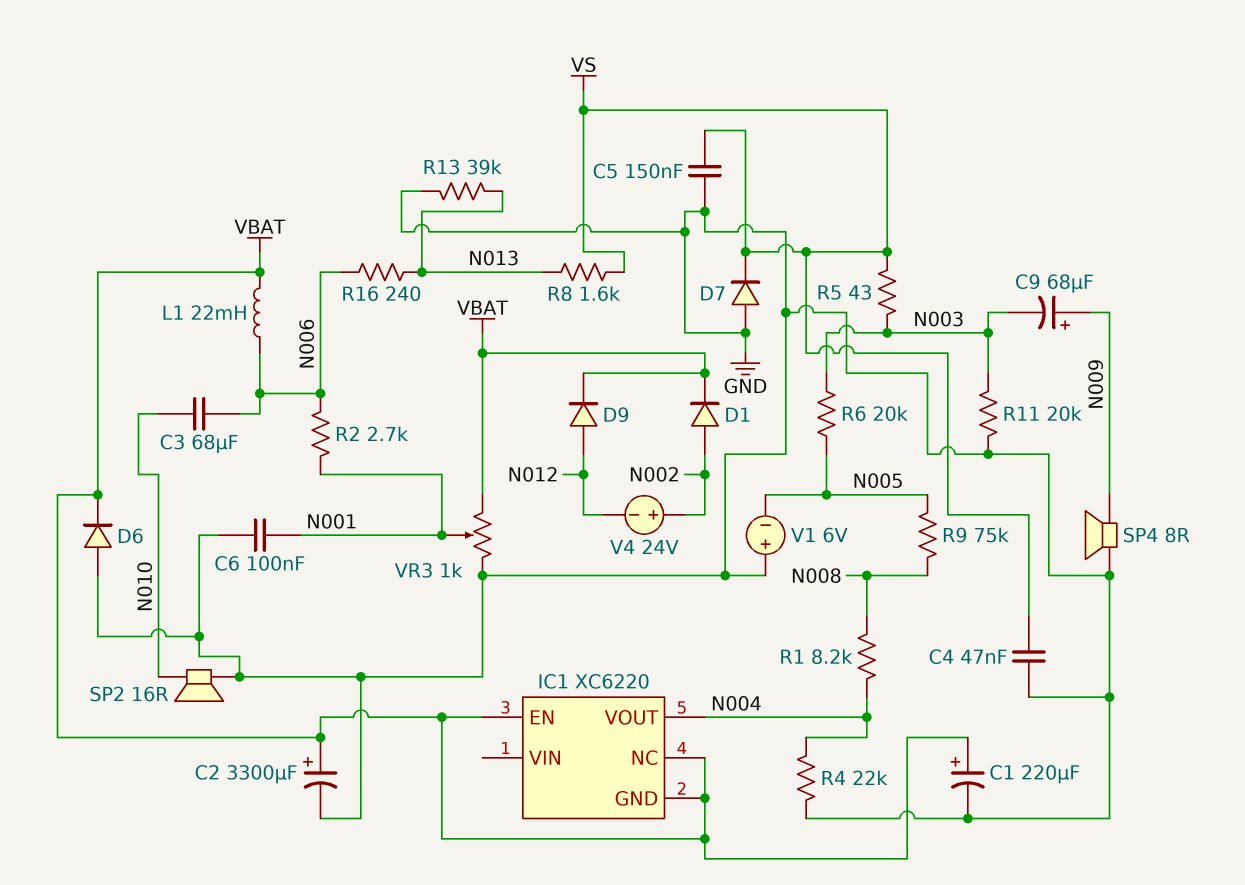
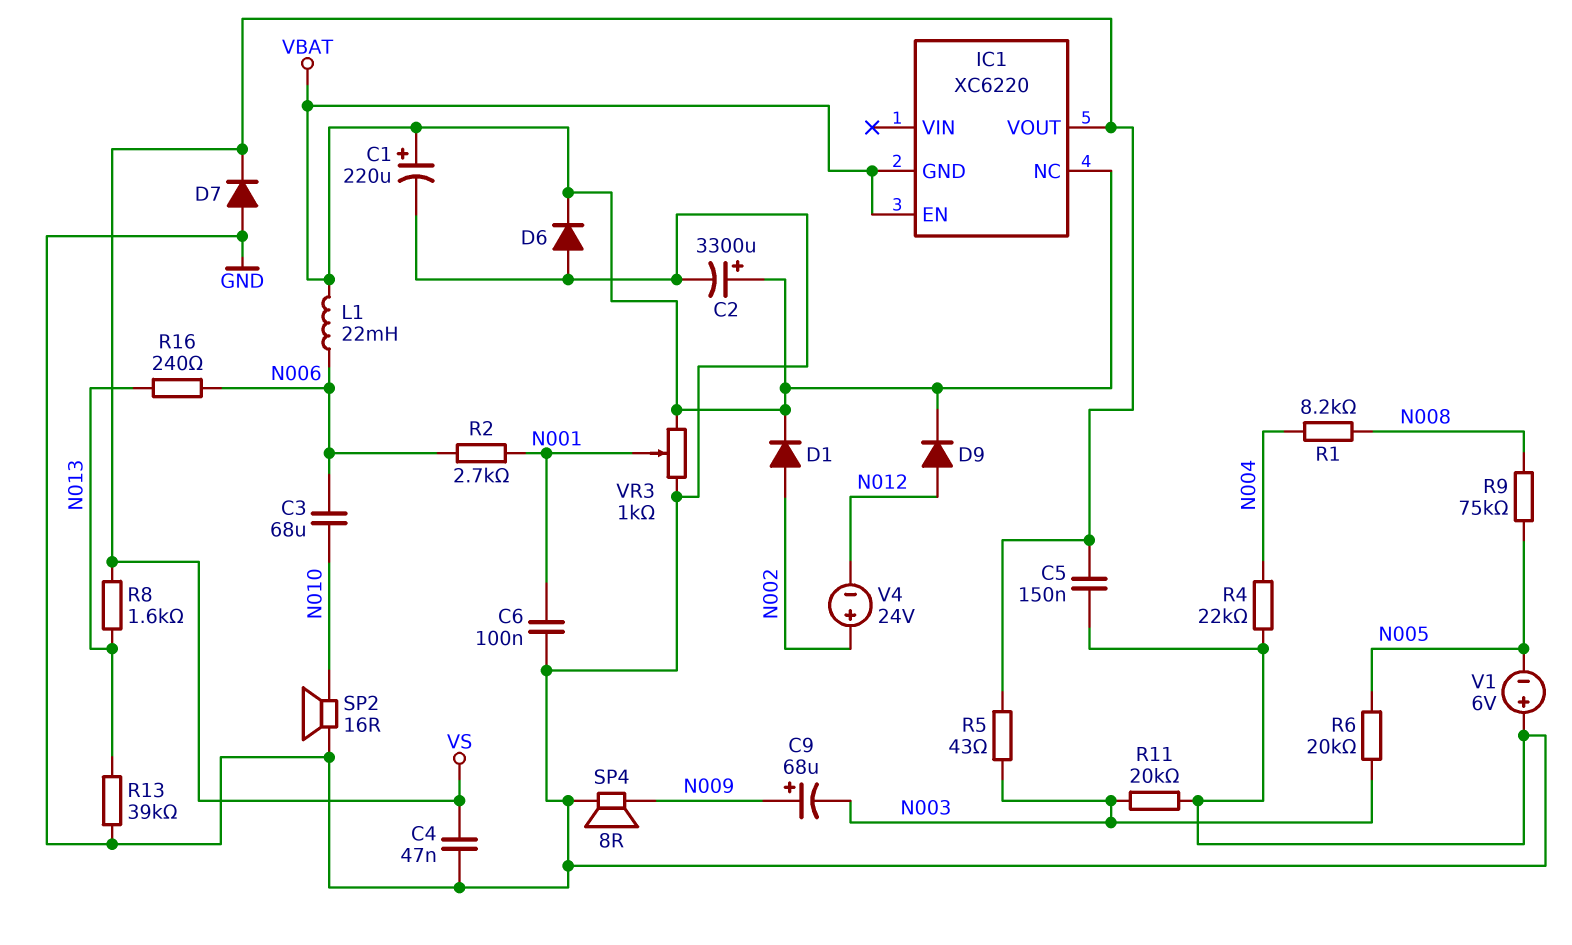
IC1 pin VOUT: N004 -> VS

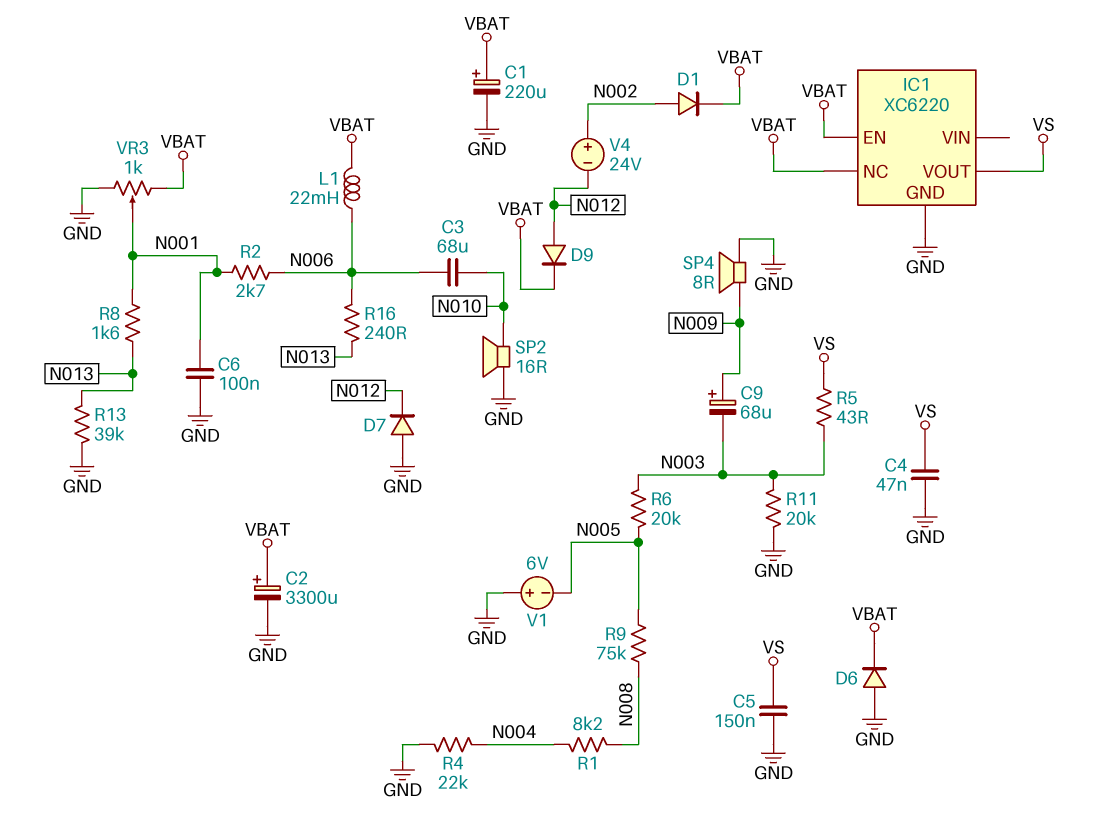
D7: diode (A GND, K VS) -> diode (A GND, K N012)
IC1 pin GND: VBAT -> GND
R8: 1.6k (N013, VS) -> 1.6k (N001, N013)

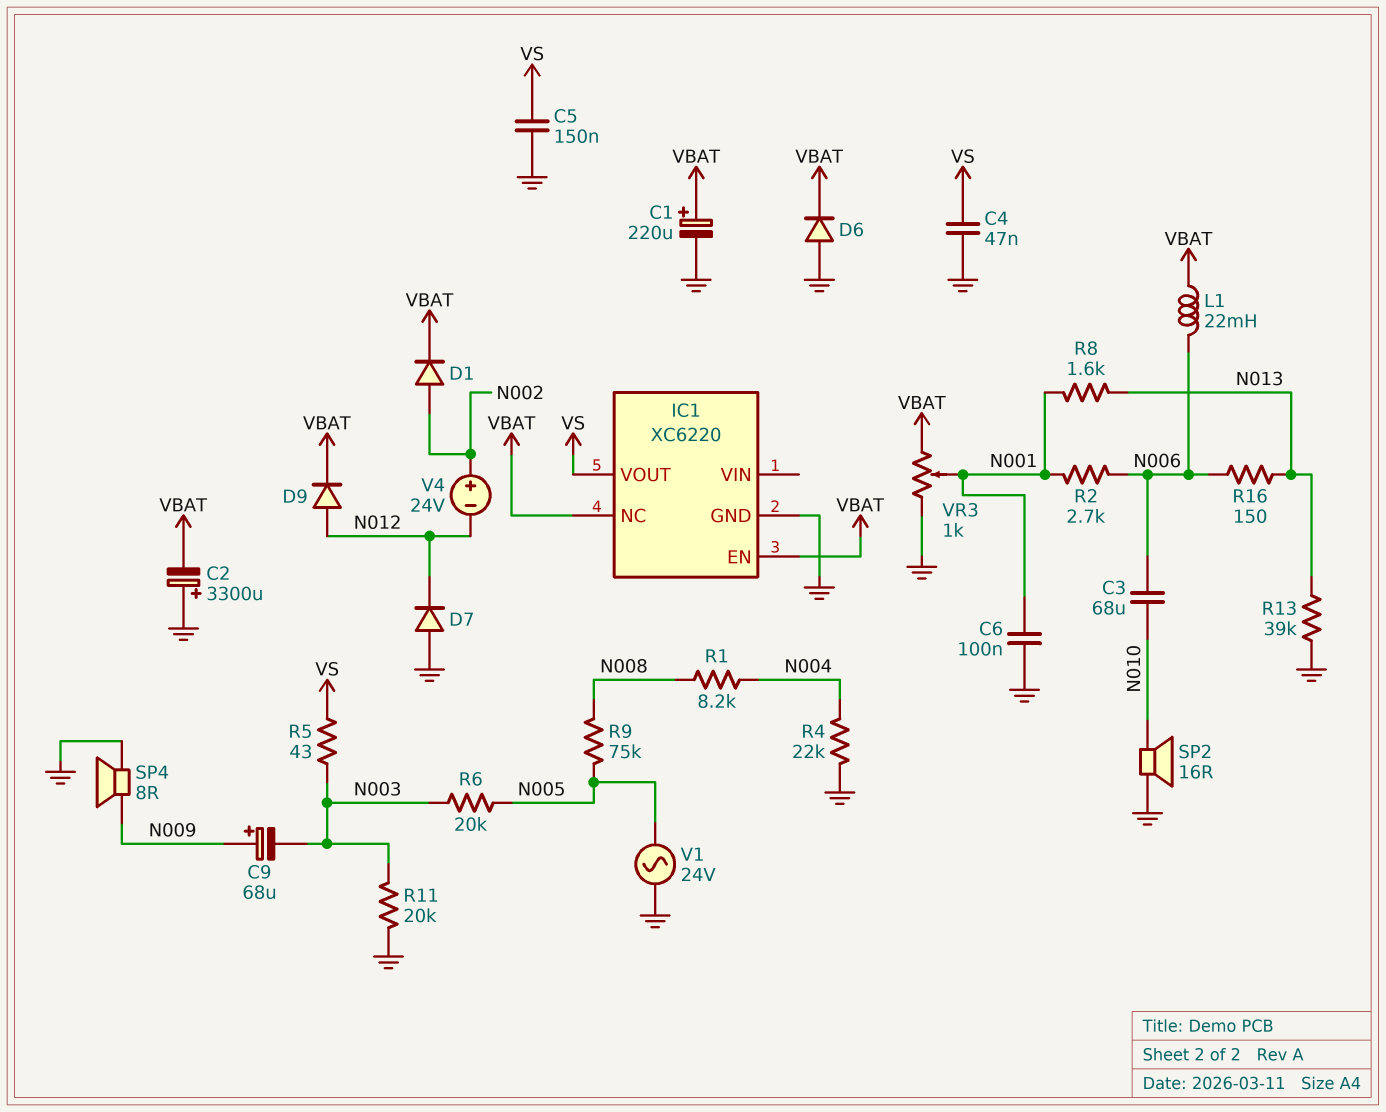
C2: 3300uF (plus VBAT, minus GND) -> 3300uF (plus GND, minus VBAT)
R16: 240 (N006, N013) -> 150 (N006, N013)
V1: 6V (plus GND, minus N005) -> AC 24V (GND, N005)

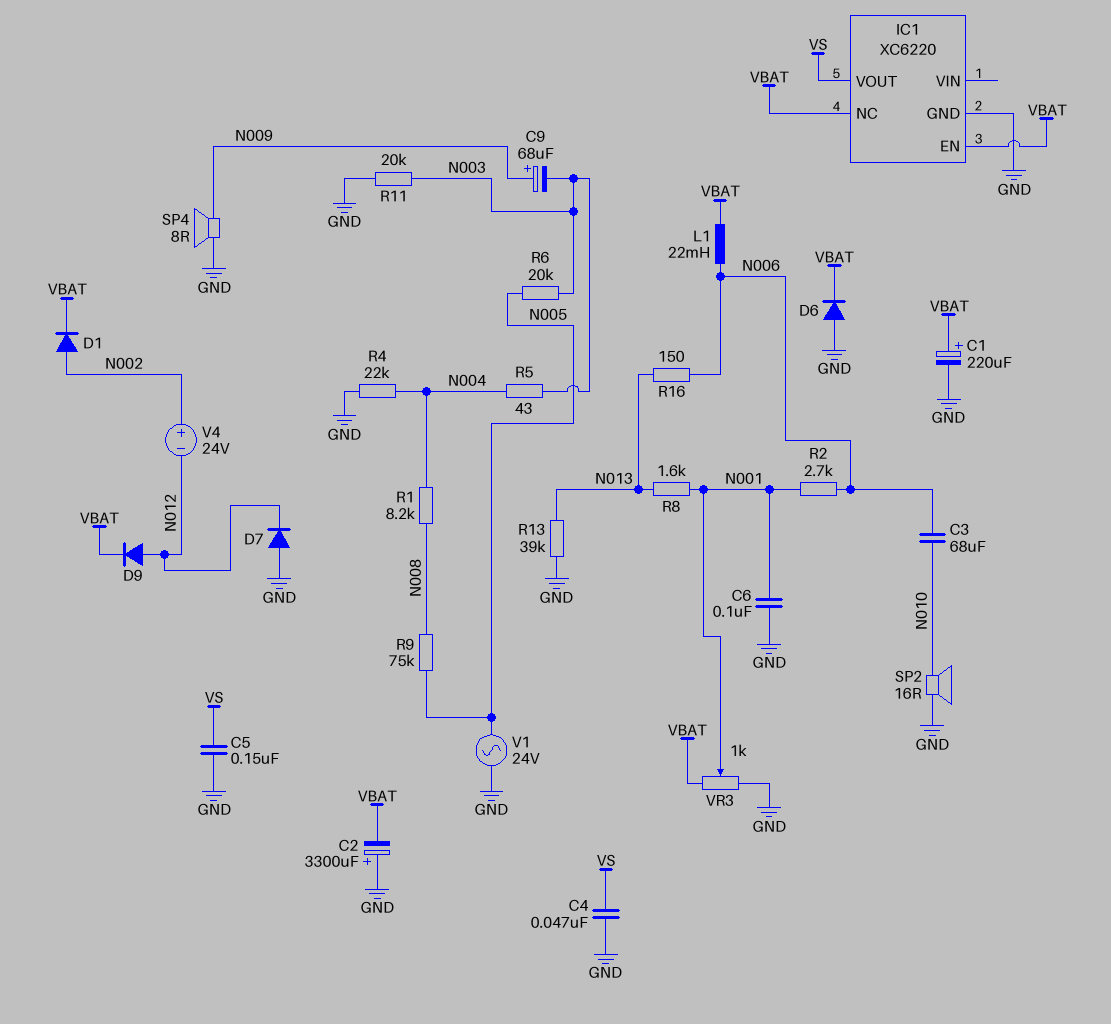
R5: 43 (N003, VS) -> 43 (N003, N004)

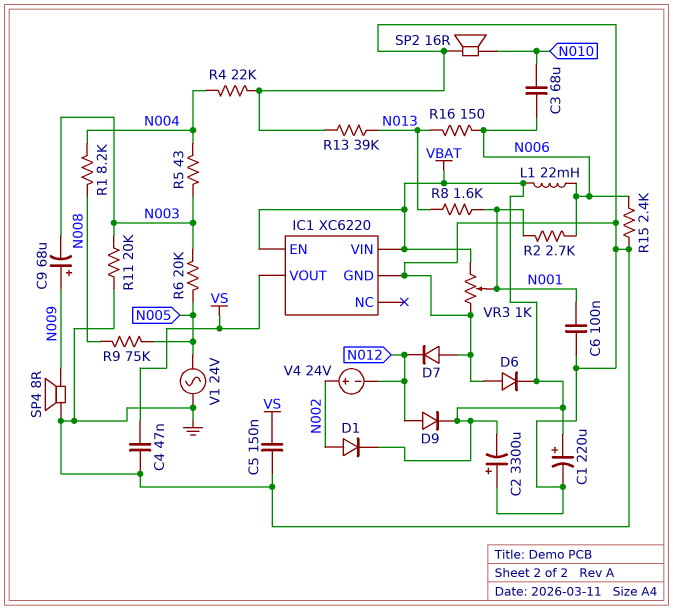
IC1 pin NC: VBAT -> none
IC1 pin VIN: none -> VBAT
R15: none -> 2.4k (GND, N006)

